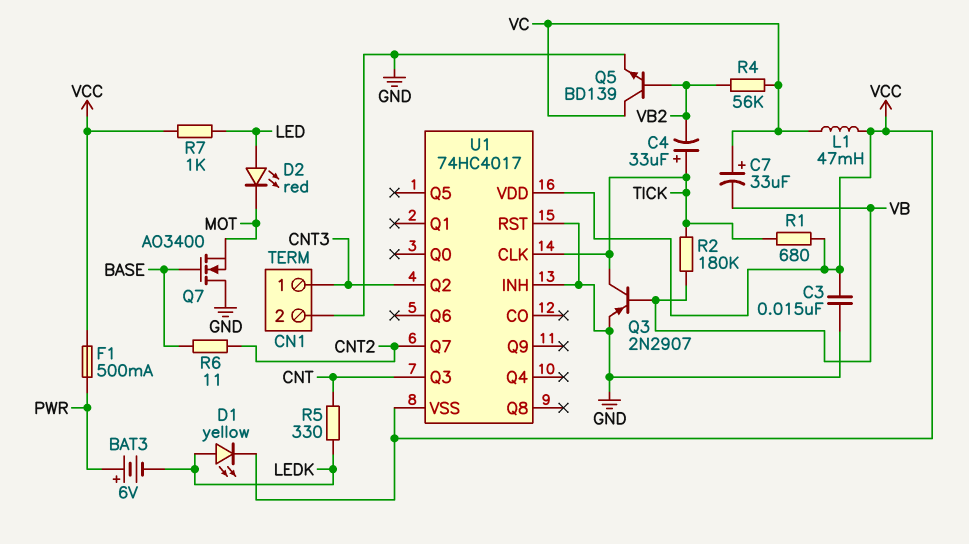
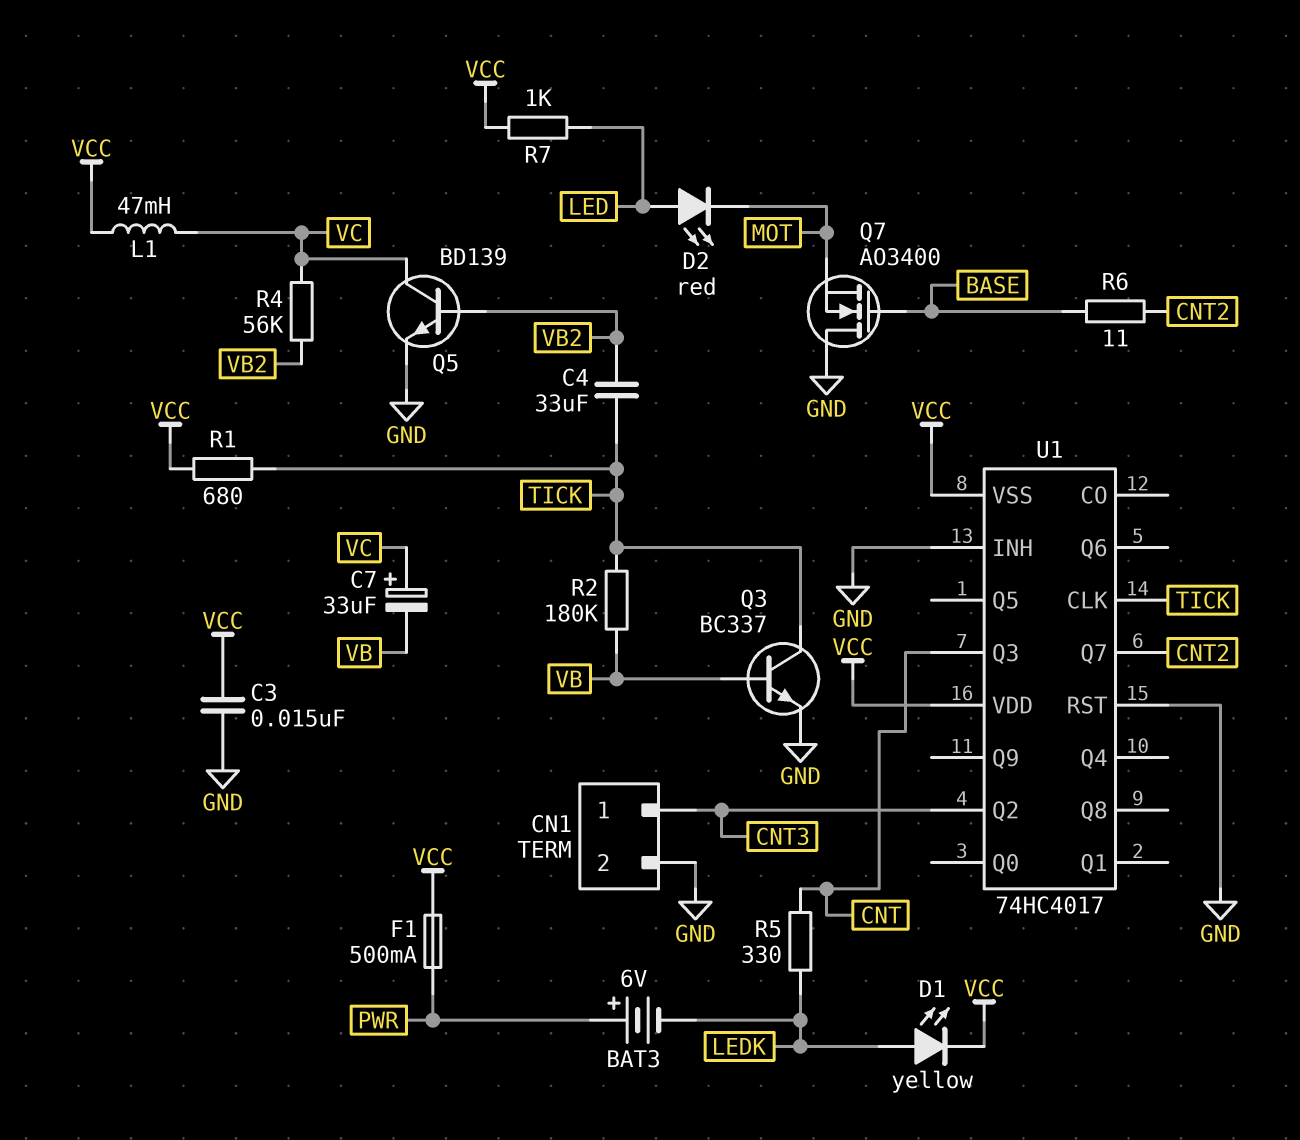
C4: 33uF (plus TICK, minus VB2) -> 33uF (TICK, VB2)
Q3: PNP 2N2907 (B VB, C TICK, E GND) -> NPN BC337 (B VB, C TICK, E GND)

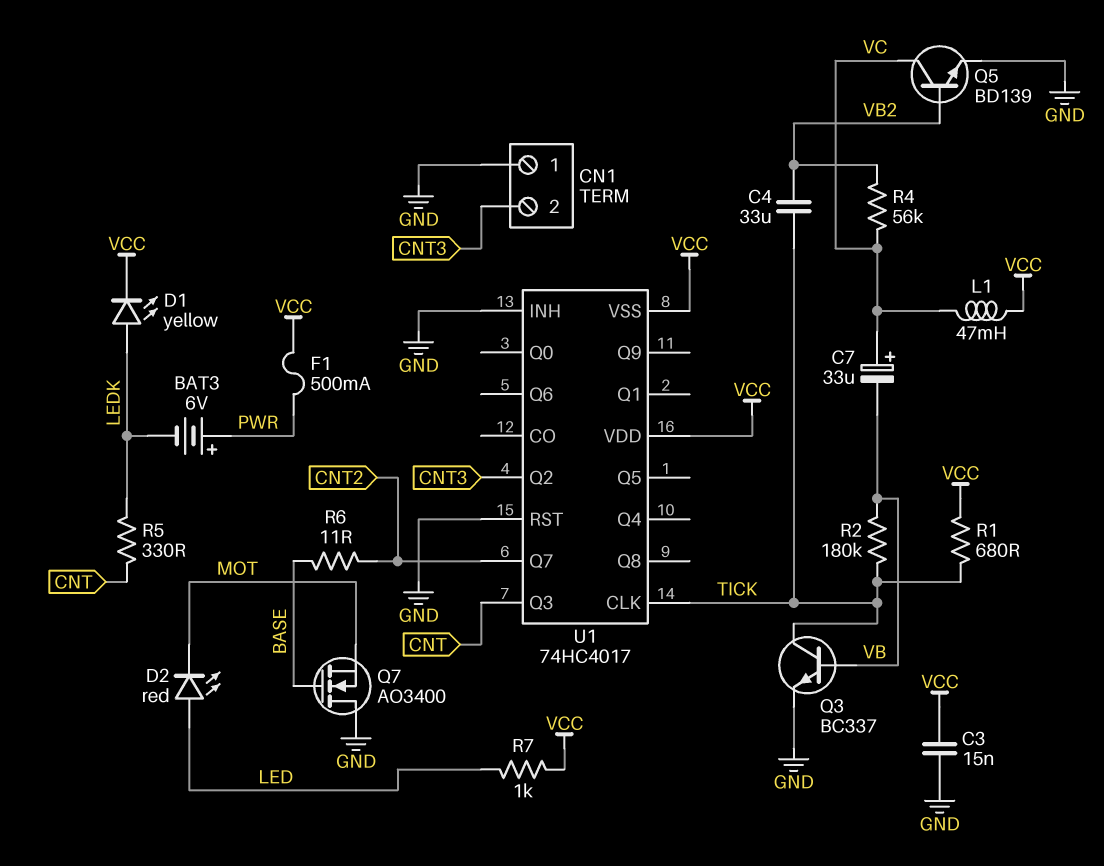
CN1 pin 1: CNT3 -> GND
CN1 pin 2: GND -> CNT3

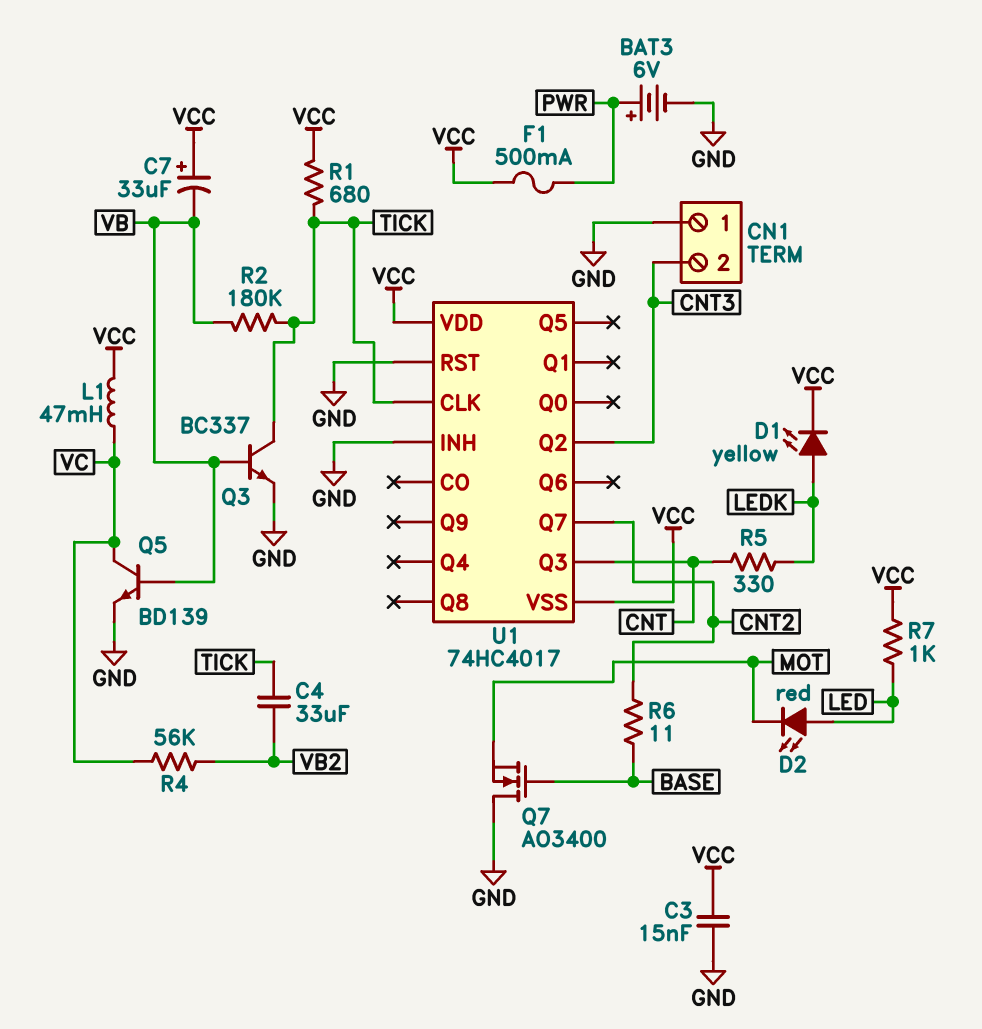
BAT3: 6V (plus PWR, minus LEDK) -> 6V (plus PWR, minus GND)
C7: 33uF (plus VC, minus VB) -> 33uF (plus VCC, minus VB)
Q5: NPN BD139 (B VB2, C VC, E GND) -> NPN BD139 (B VB, C VC, E GND)

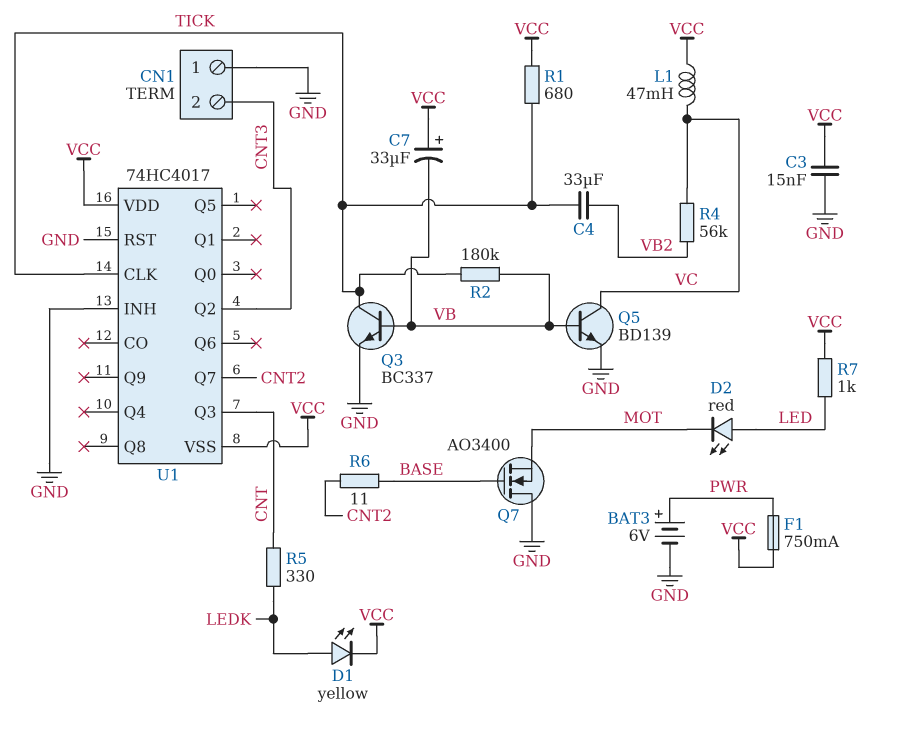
F1: 500mA (PWR, VCC) -> 750mA (PWR, VCC)

